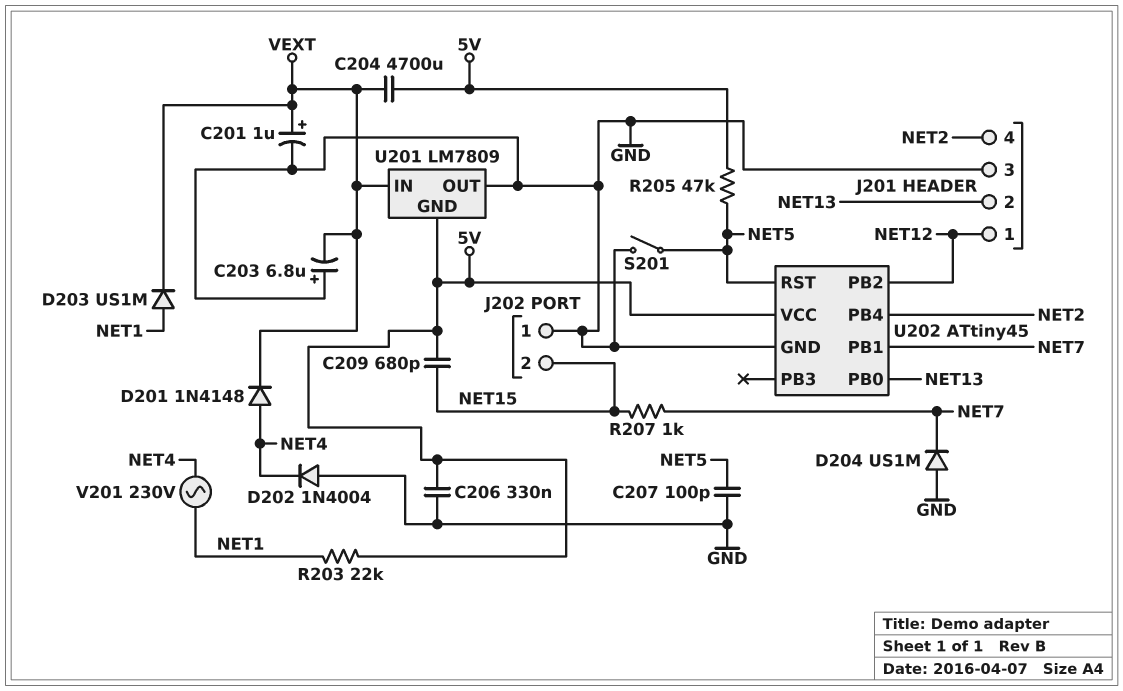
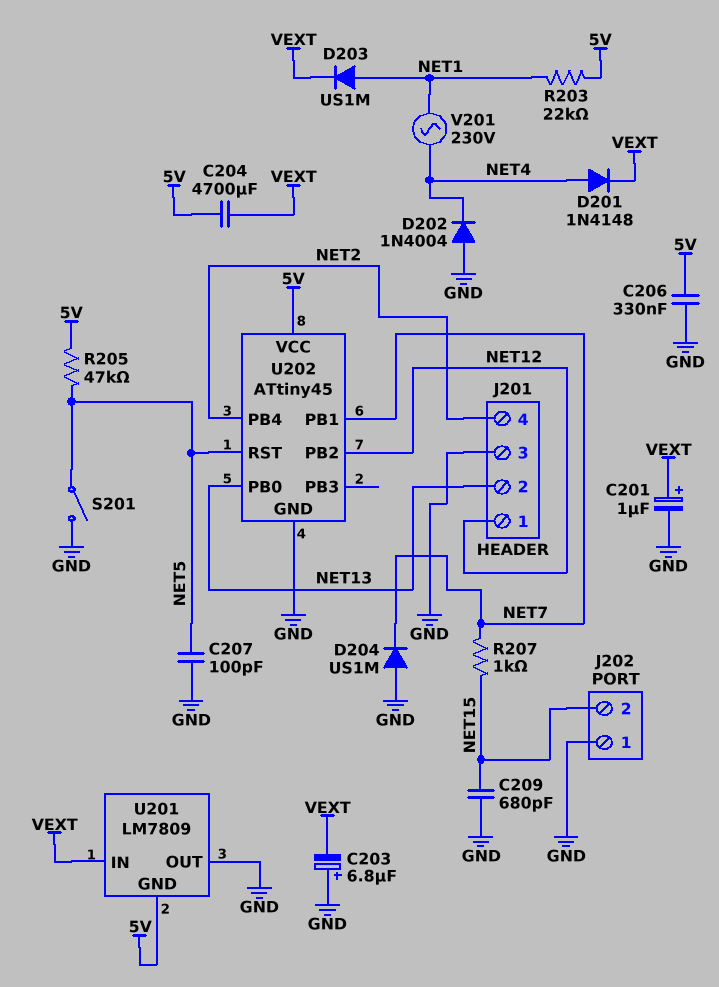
C209: 680pF (5V, NET15) -> 680pF (GND, NET15)

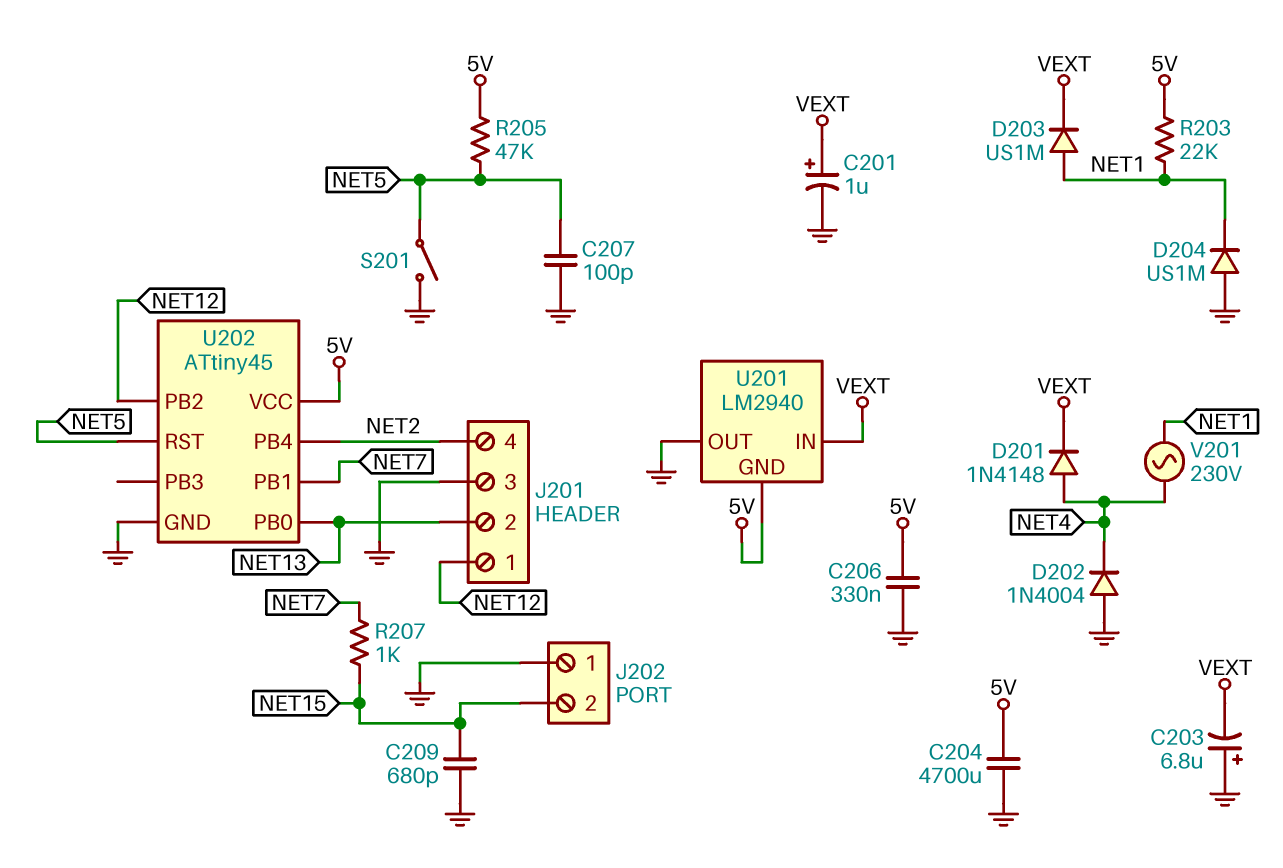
C204: 4700uF (5V, VEXT) -> 4700uF (5V, GND)
D204: diode US1M (A GND, K NET7) -> diode US1M (A GND, K NET1)
U201: LM7809 -> LM2940

